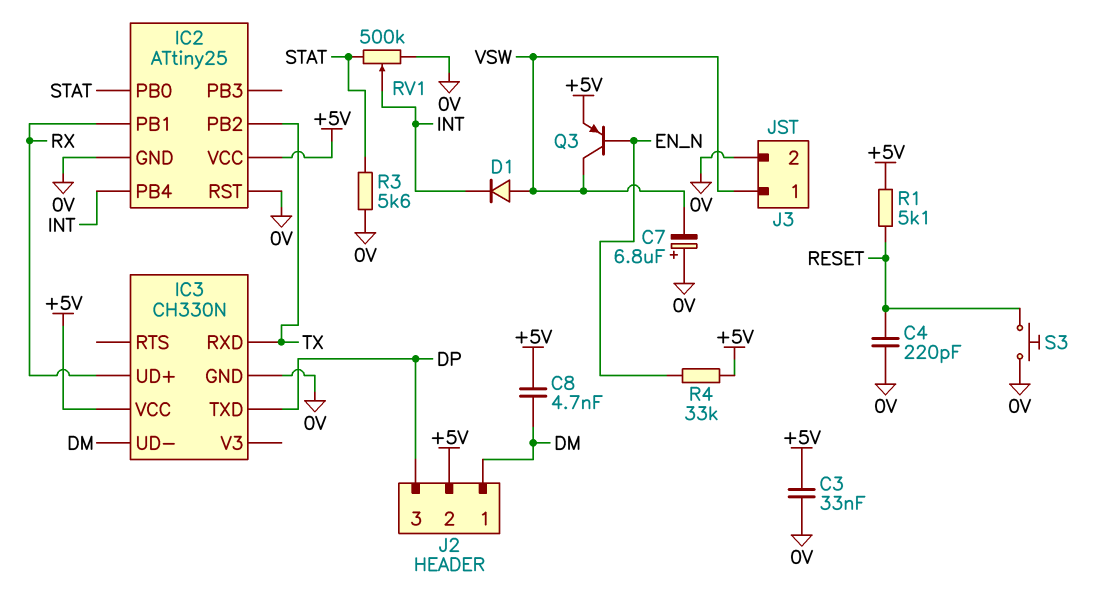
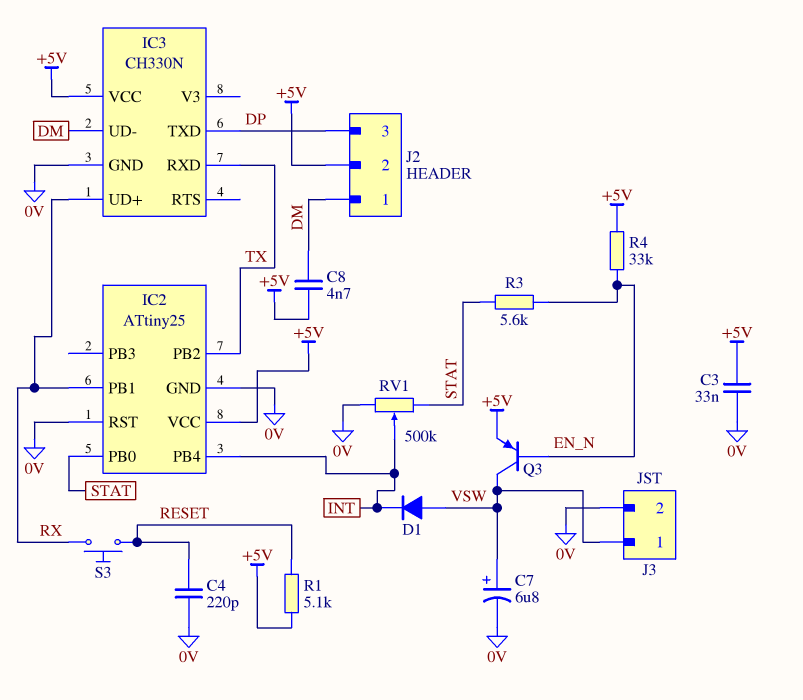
C7: 6.8uF (plus 0V, minus VSW) -> 6.8uF (plus VSW, minus 0V)
R3: 5.6k (0V, STAT) -> 5.6k (EN_N, STAT)
S3: button (0V, RESET) -> button (RESET, RX)

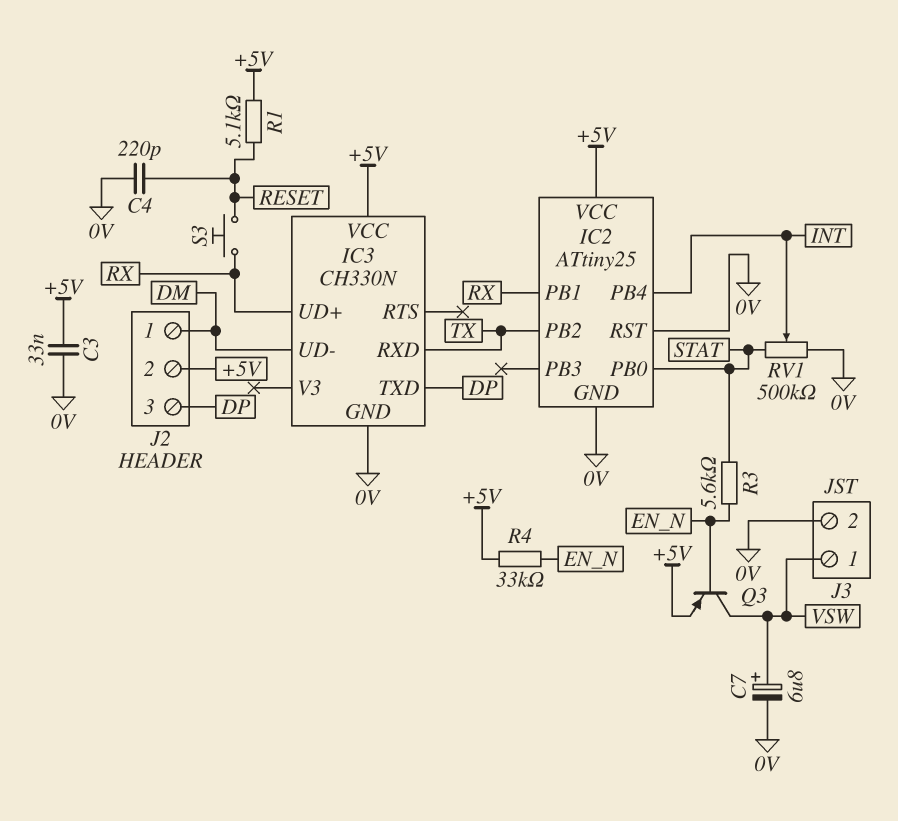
C8: 4.7nF (+5V, DM) -> none
D1: diode (A VSW, K INT) -> none

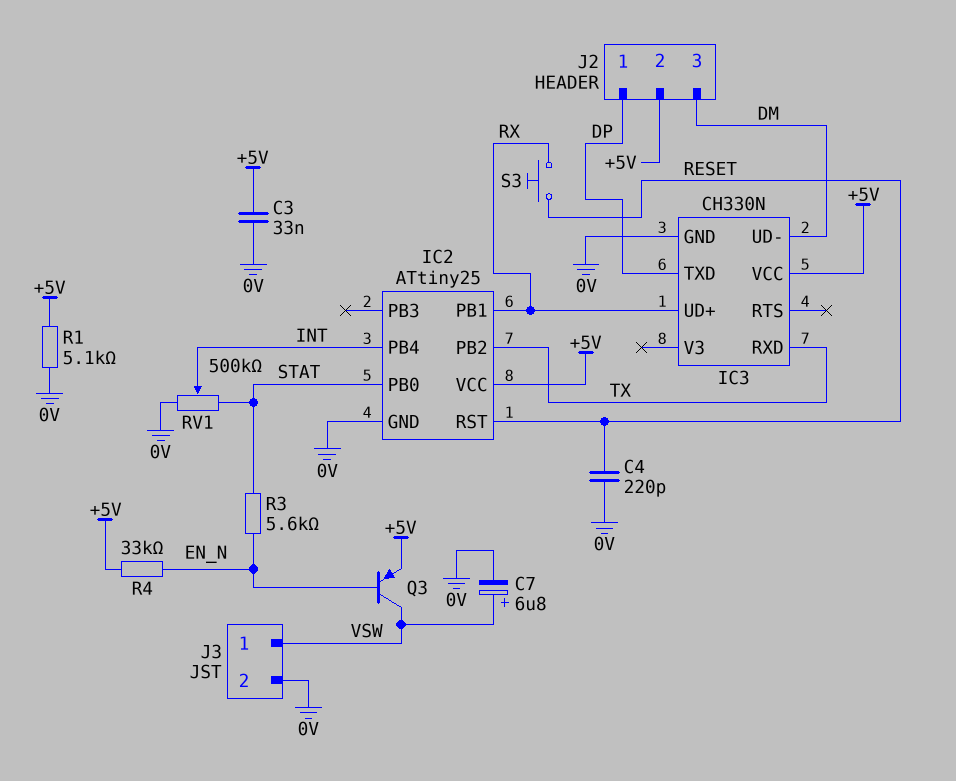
IC2 pin RST: 0V -> RESET
J2 pin 1: DM -> DP
J2 pin 3: DP -> DM
R1: 5.1k (+5V, RESET) -> 5.1k (+5V, 0V)

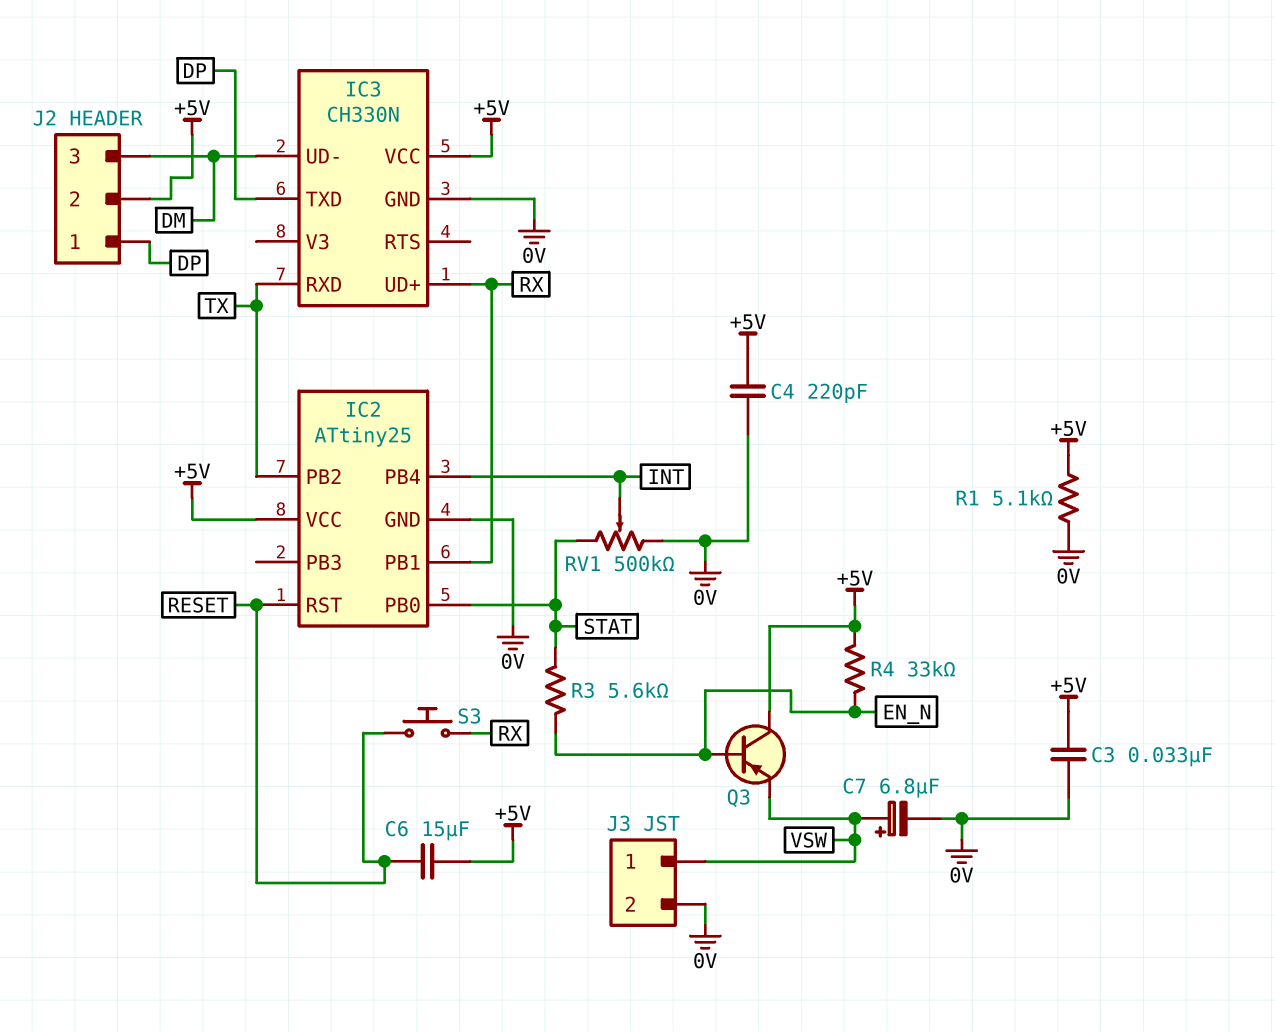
C4: 220pF (0V, RESET) -> 220pF (+5V, 0V)
C6: none -> 15uF (+5V, RESET)
Q3: PNP (B EN_N, C VSW, E +5V) -> PNP (B EN_N, C +5V, E VSW)

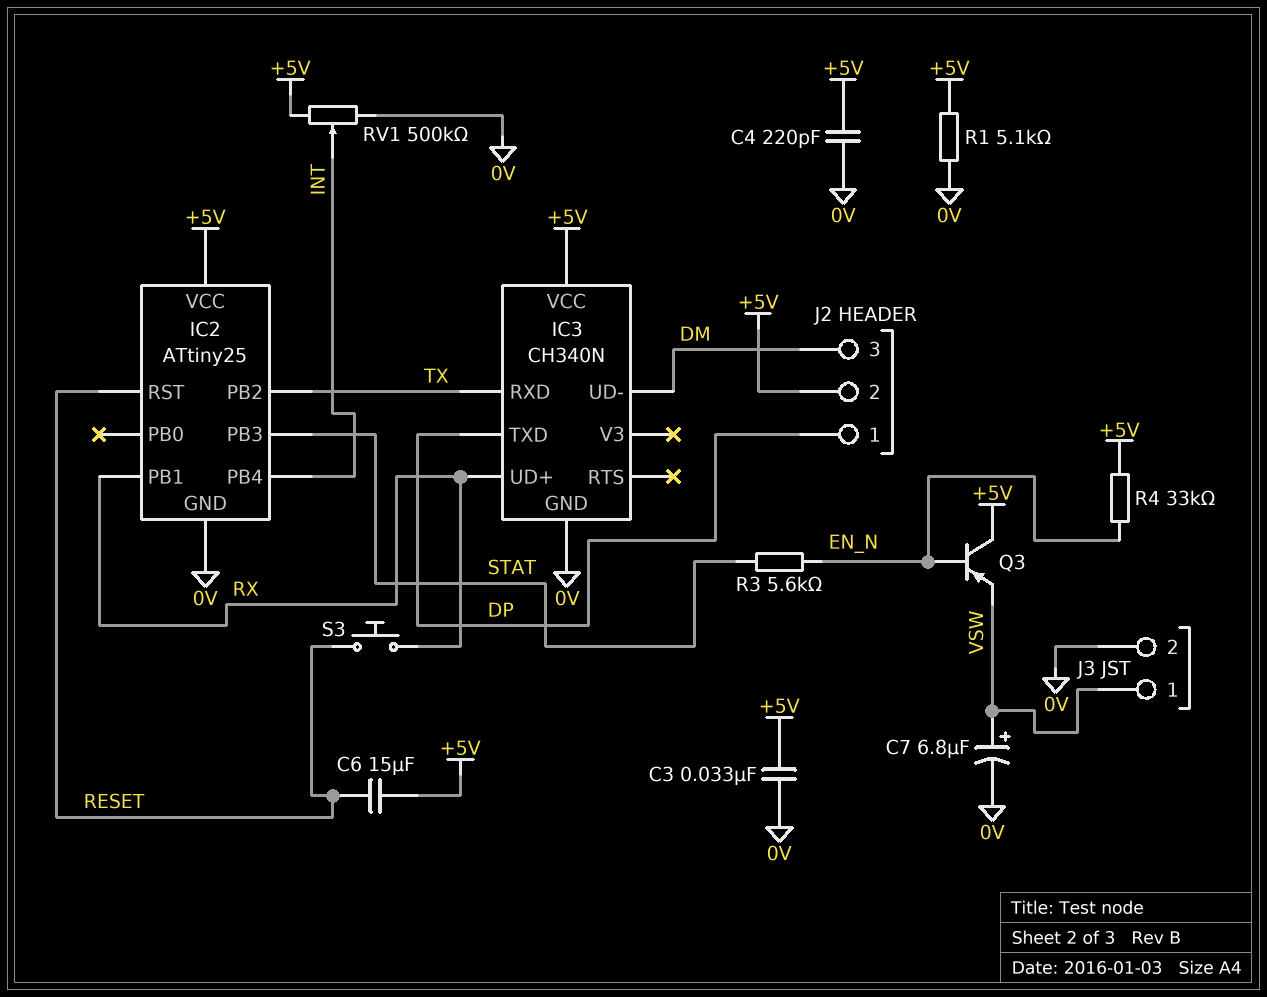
IC2 pin PB0: STAT -> none
IC2 pin PB3: none -> STAT
IC3: CH330N -> CH340N
RV1: 500k (0V, STAT, wiper INT) -> 500k (+5V, 0V, wiper INT)

